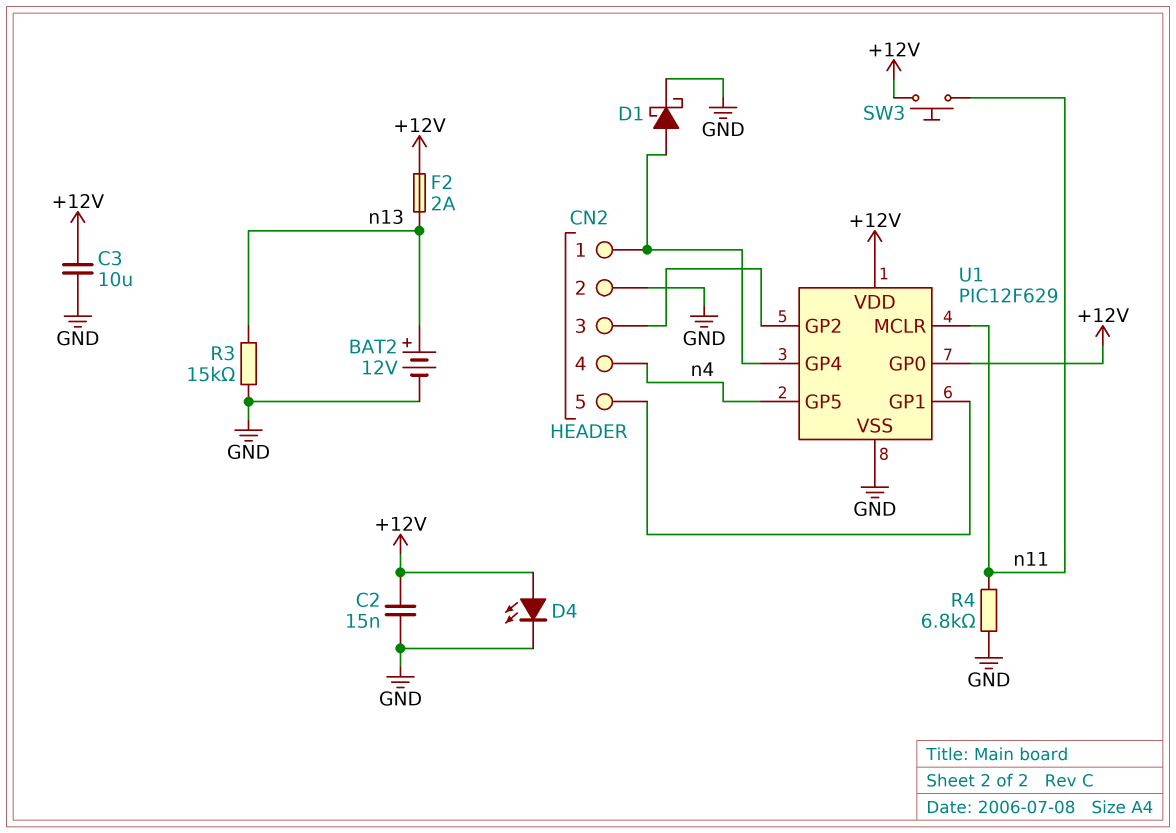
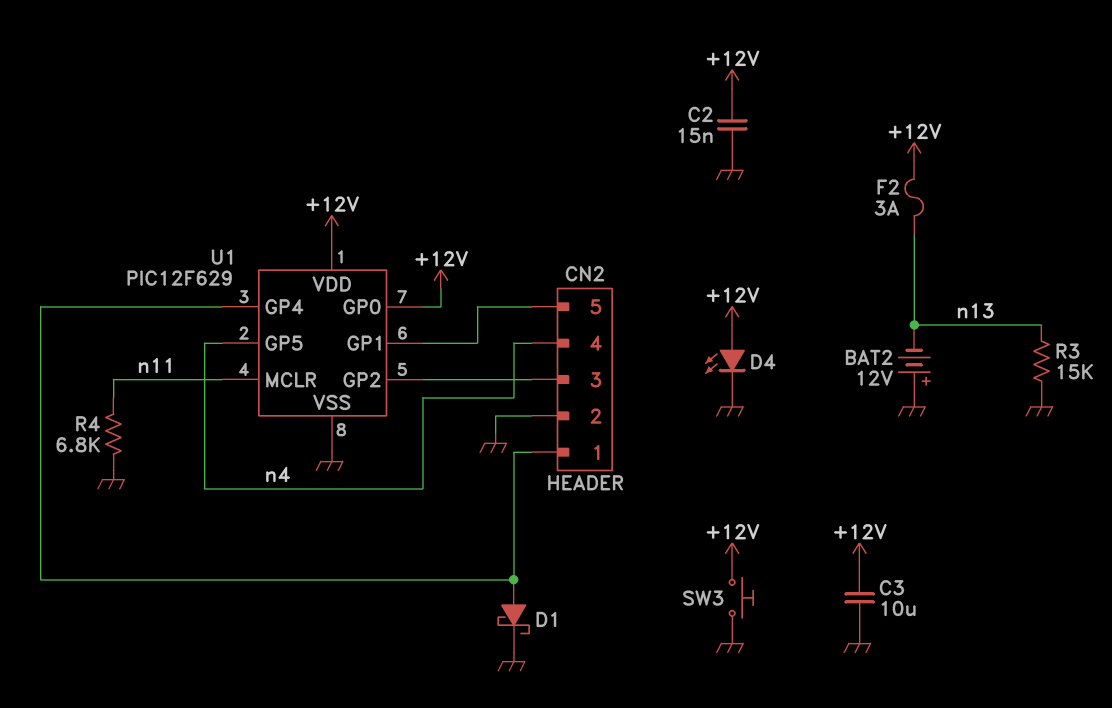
BAT2: 12V (plus n13, minus GND) -> 12V (plus GND, minus n13)
F2: 2A (+12V, n13) -> 3A (+12V, n13)
SW3: button (+12V, n11) -> button (+12V, GND)

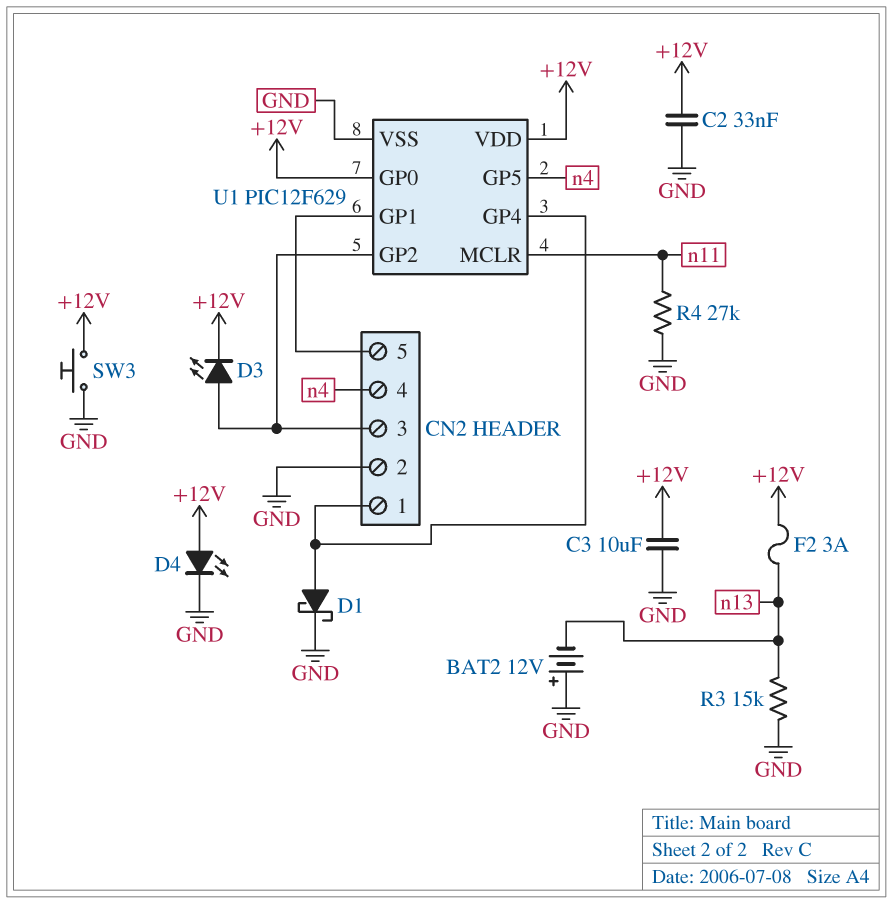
C2: 15nF (+12V, GND) -> 33nF (+12V, GND)
D3: none -> LED (A CN2/3, K +12V)
R4: 6.8k (GND, n11) -> 27k (GND, n11)

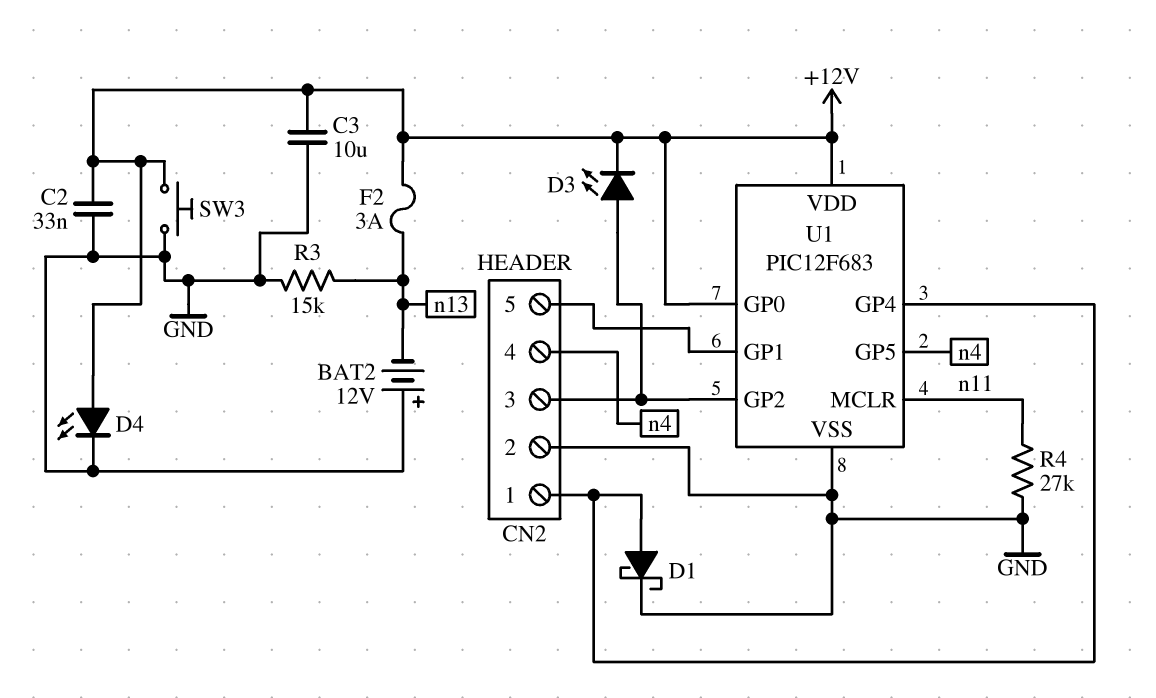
U1: PIC12F629 -> PIC12F683

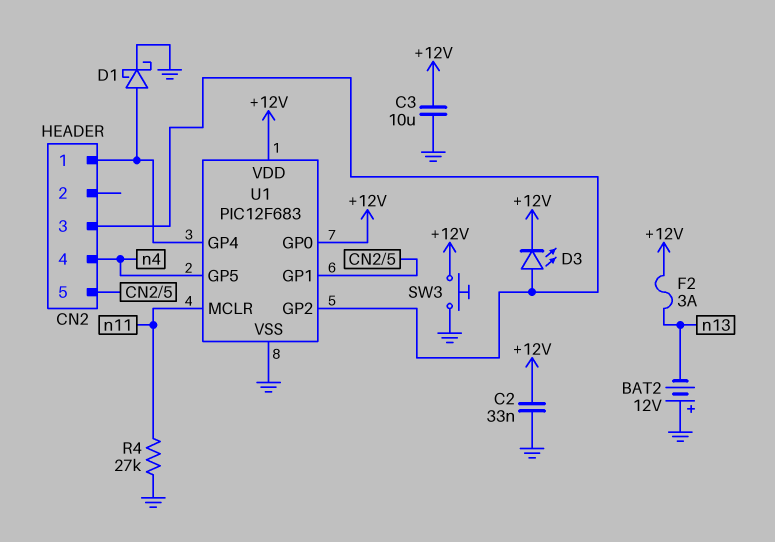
CN2 pin 2: GND -> none
D4: LED (A +12V, K GND) -> none
R3: 15k (GND, n13) -> none

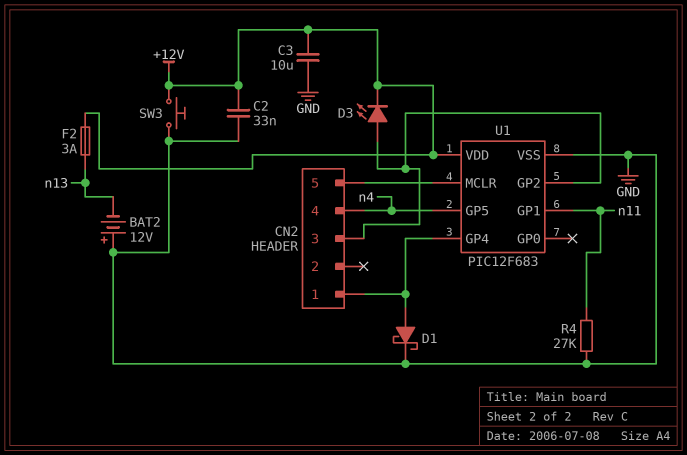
U1 pin GP0: +12V -> none
U1 pin GP1: CN2/5 -> n11
U1 pin MCLR: n11 -> CN2/5

